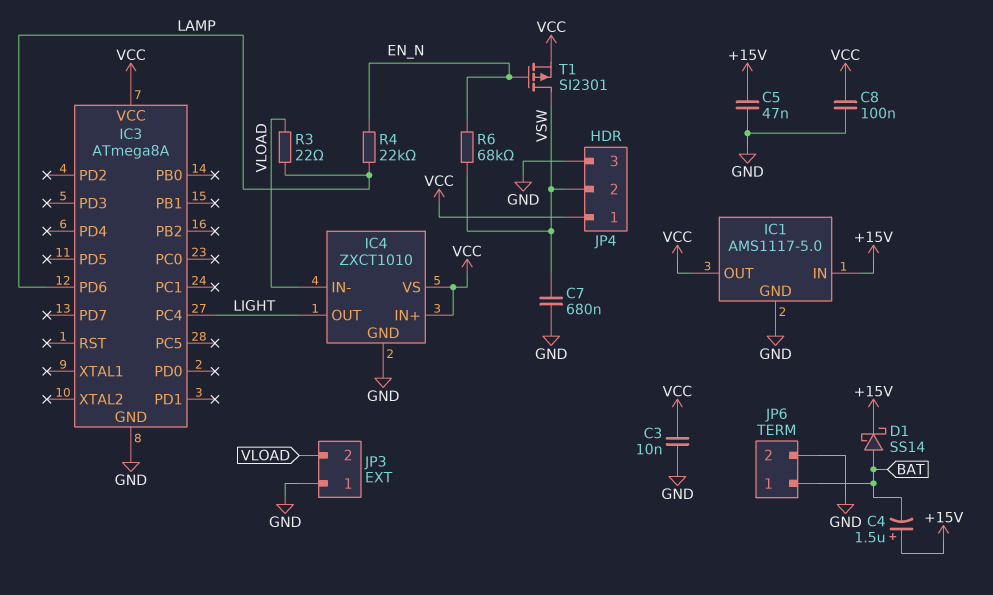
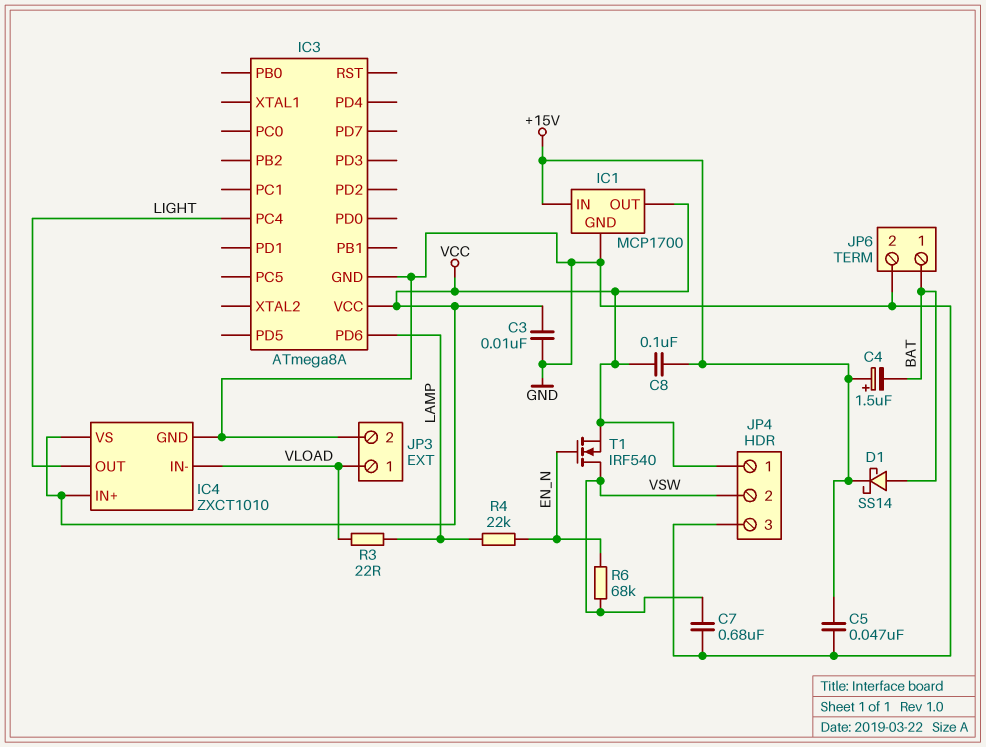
C8: 100nF (GND, VCC) -> 100nF (+15V, VCC)
IC1: AMS1117-5.0 -> MCP1700
JP3 pin 1: GND -> VLOAD
JP3 pin 2: VLOAD -> GND
T1: PMOS SI2301 (G EN_N, D VSW, S VCC) -> NMOS IRF540 (G EN_N, D VSW, S VCC)

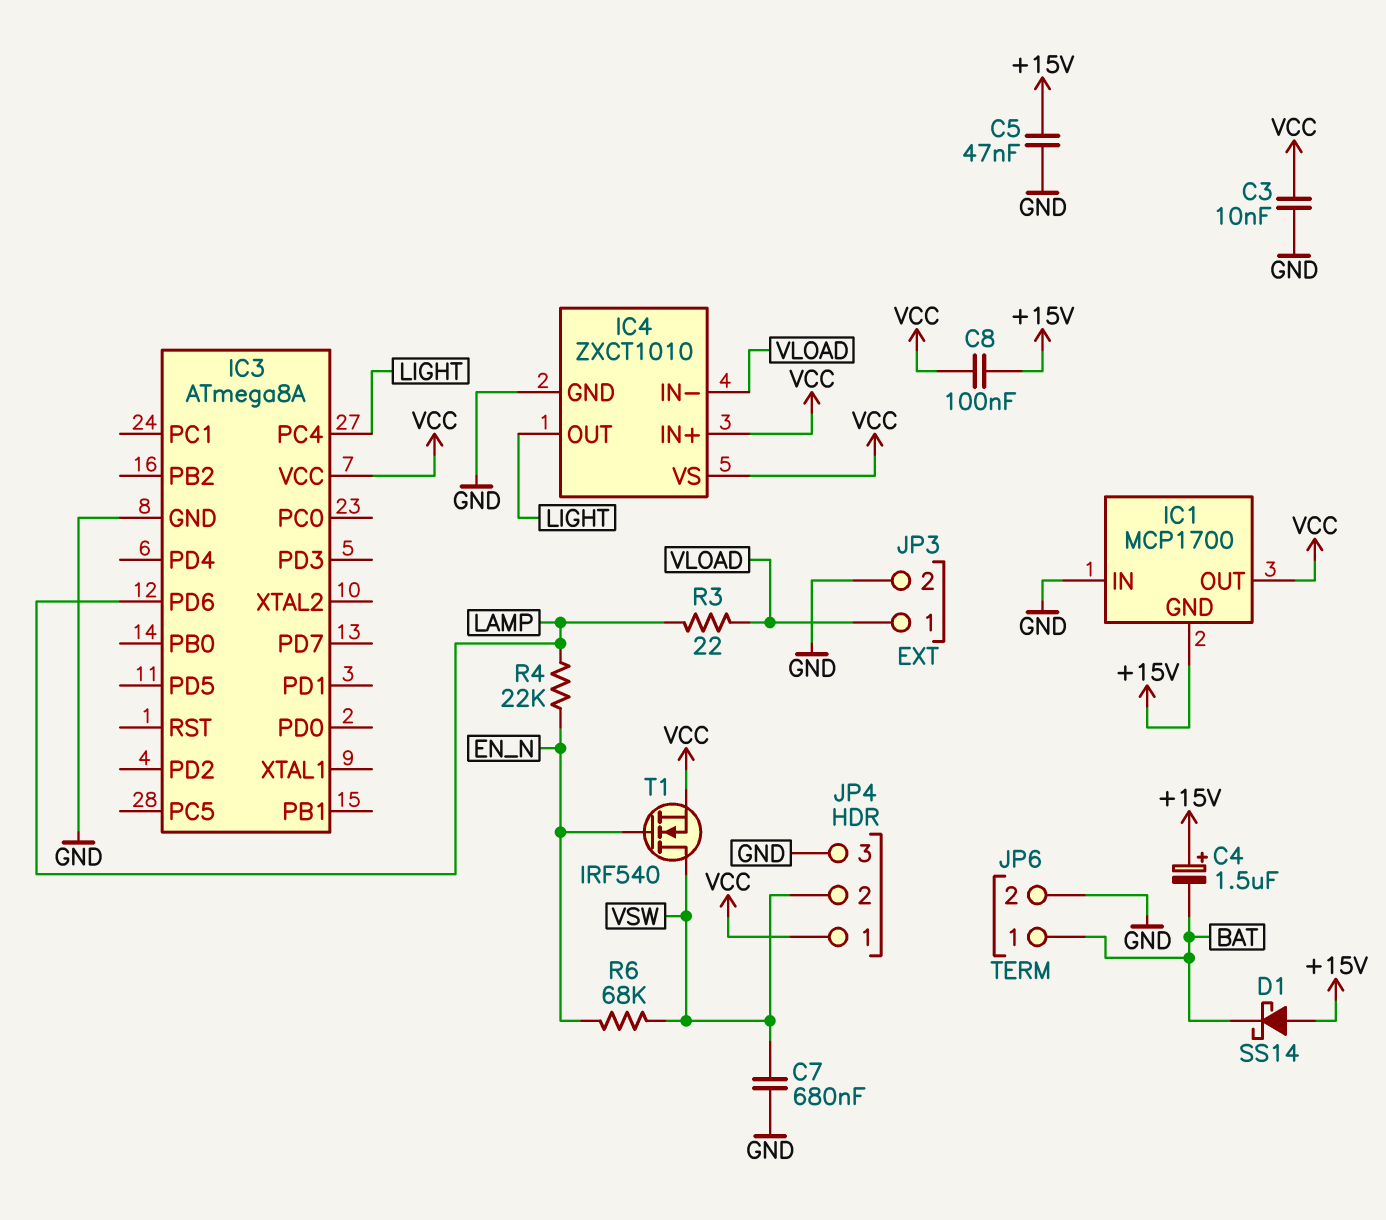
D1: schottky SS14 (A BAT, K +15V) -> schottky SS14 (A +15V, K BAT)
IC1 pin GND: GND -> +15V
IC1 pin IN: +15V -> GND

